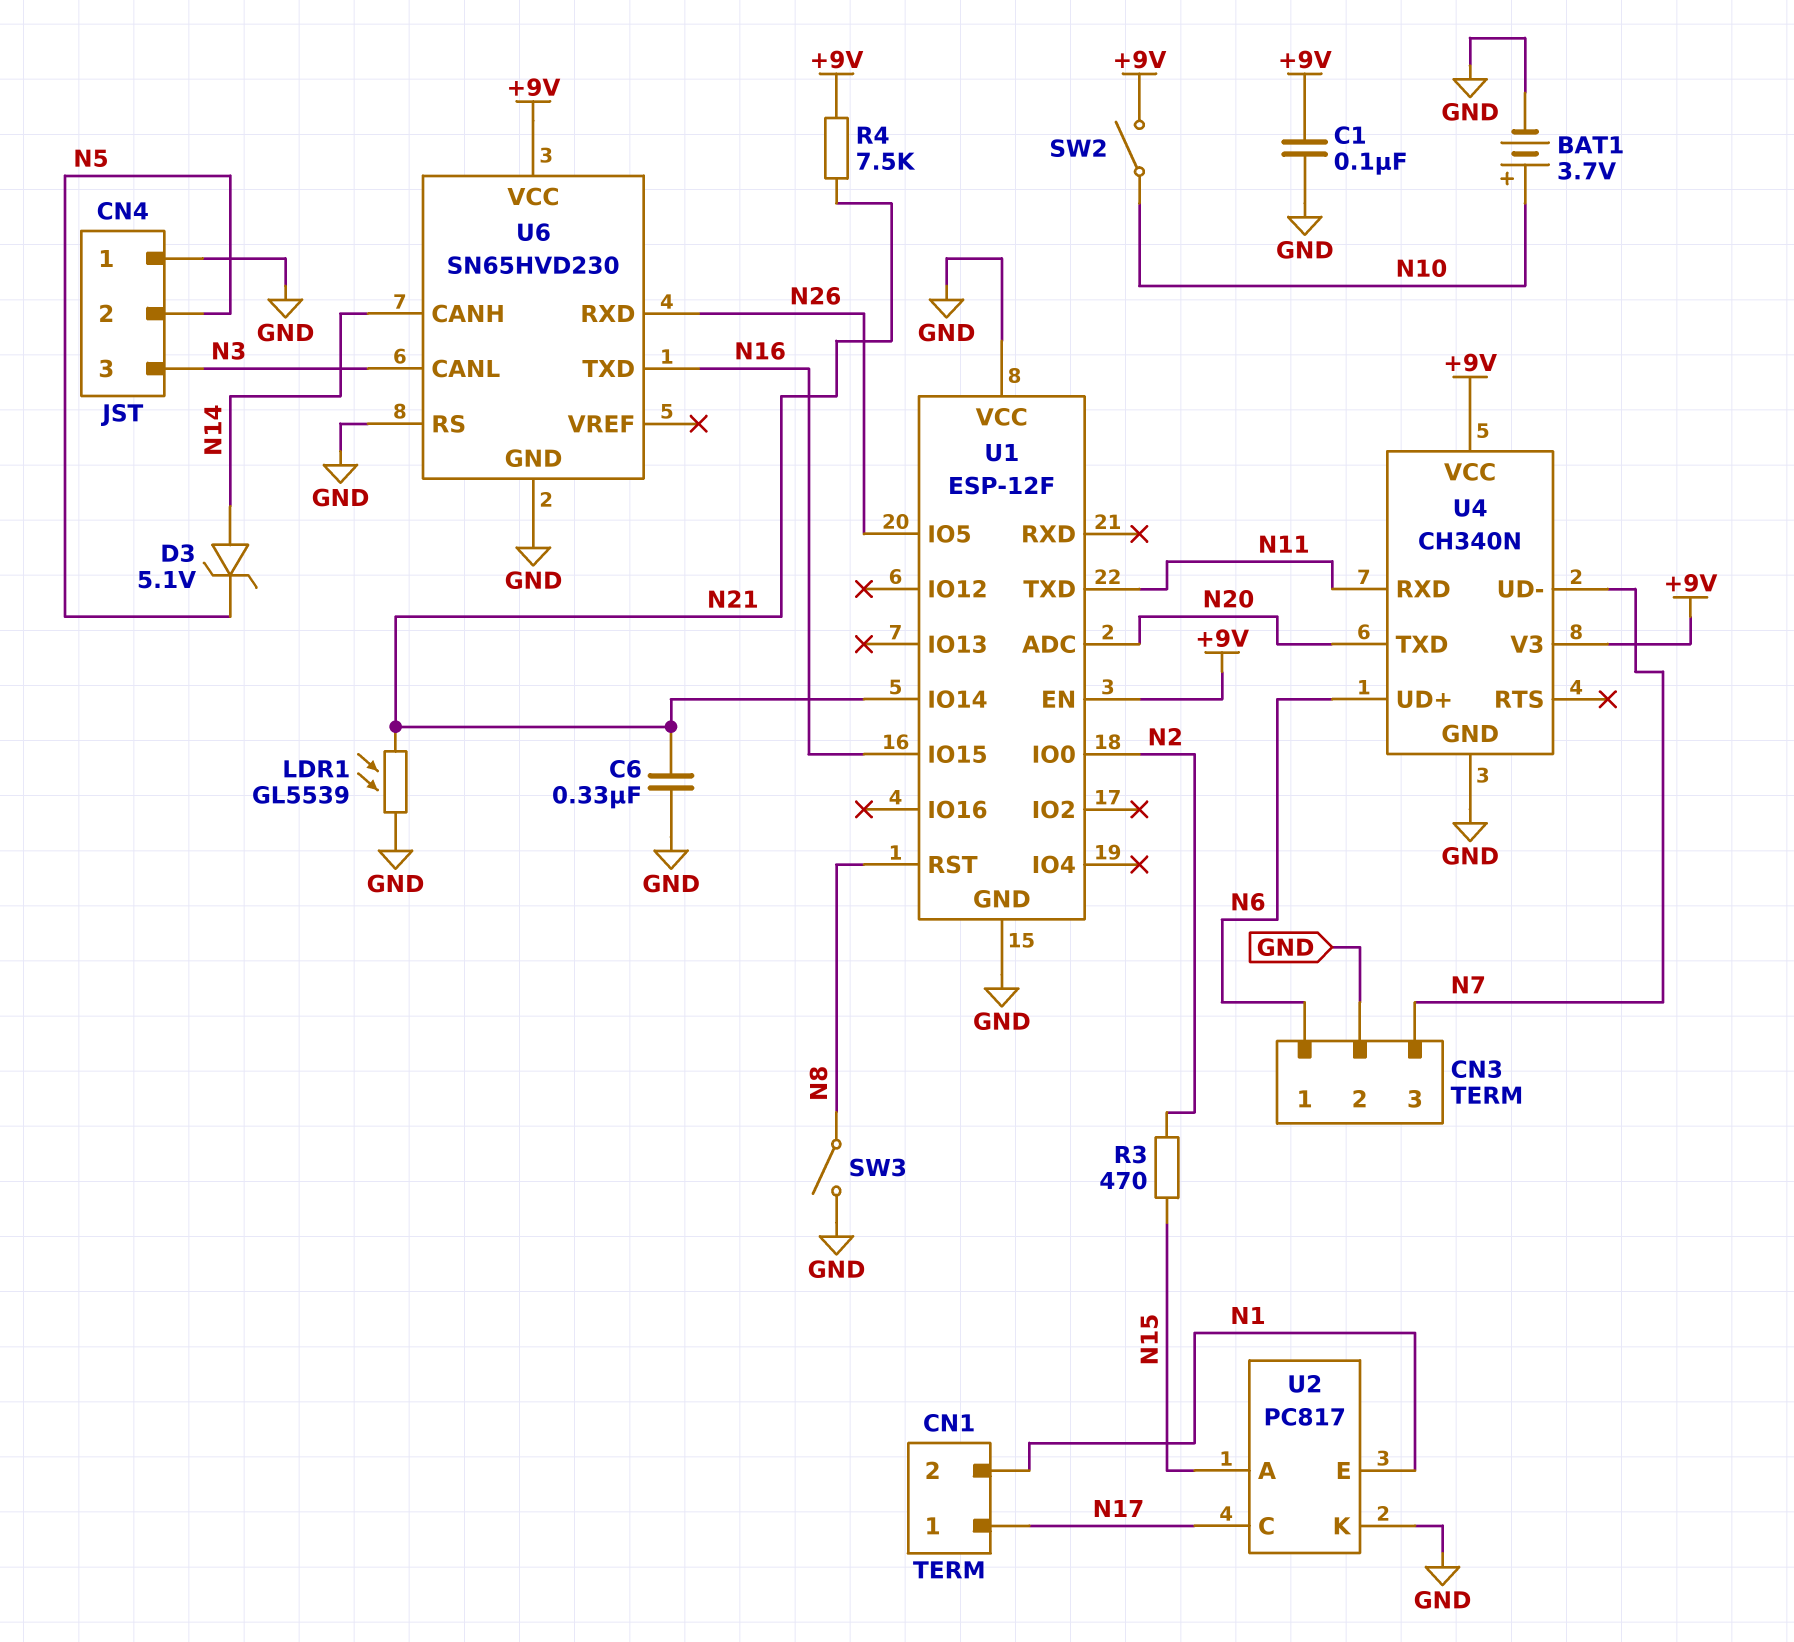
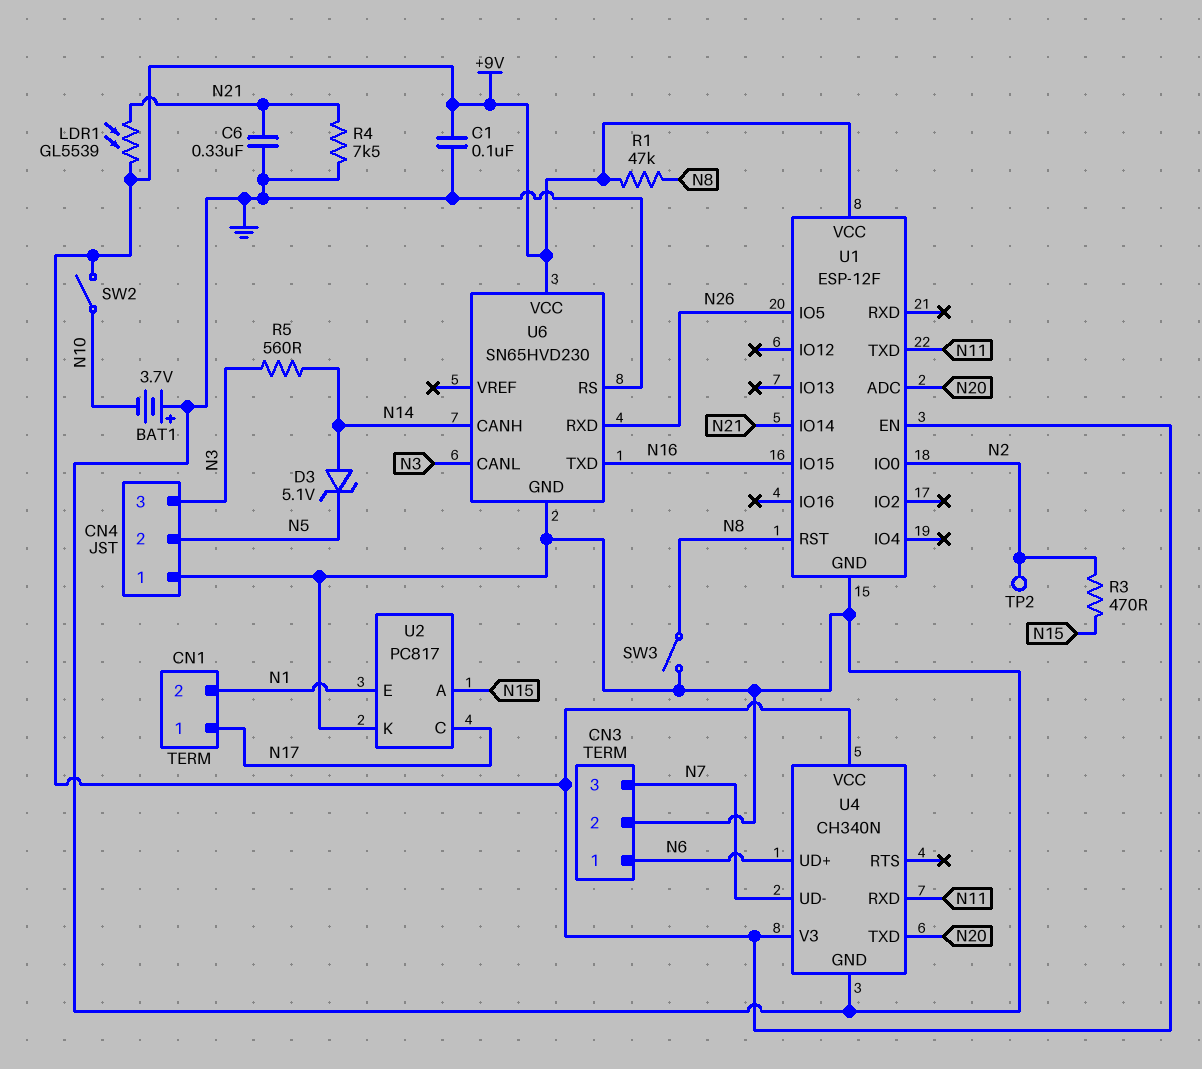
BAT1: 3.7V (plus N10, minus GND) -> 3.7V (plus GND, minus N10)
LDR1: GL5539 (GND, N21) -> GL5539 (+9V, N21)
R1: none -> 47k (+9V, N8)
R4: 7.5k (+9V, N21) -> 7.5k (GND, N21)
R5: none -> 560 (N3, N14)
TP2: none -> test point (N2)
U1 pin VCC: GND -> +9V

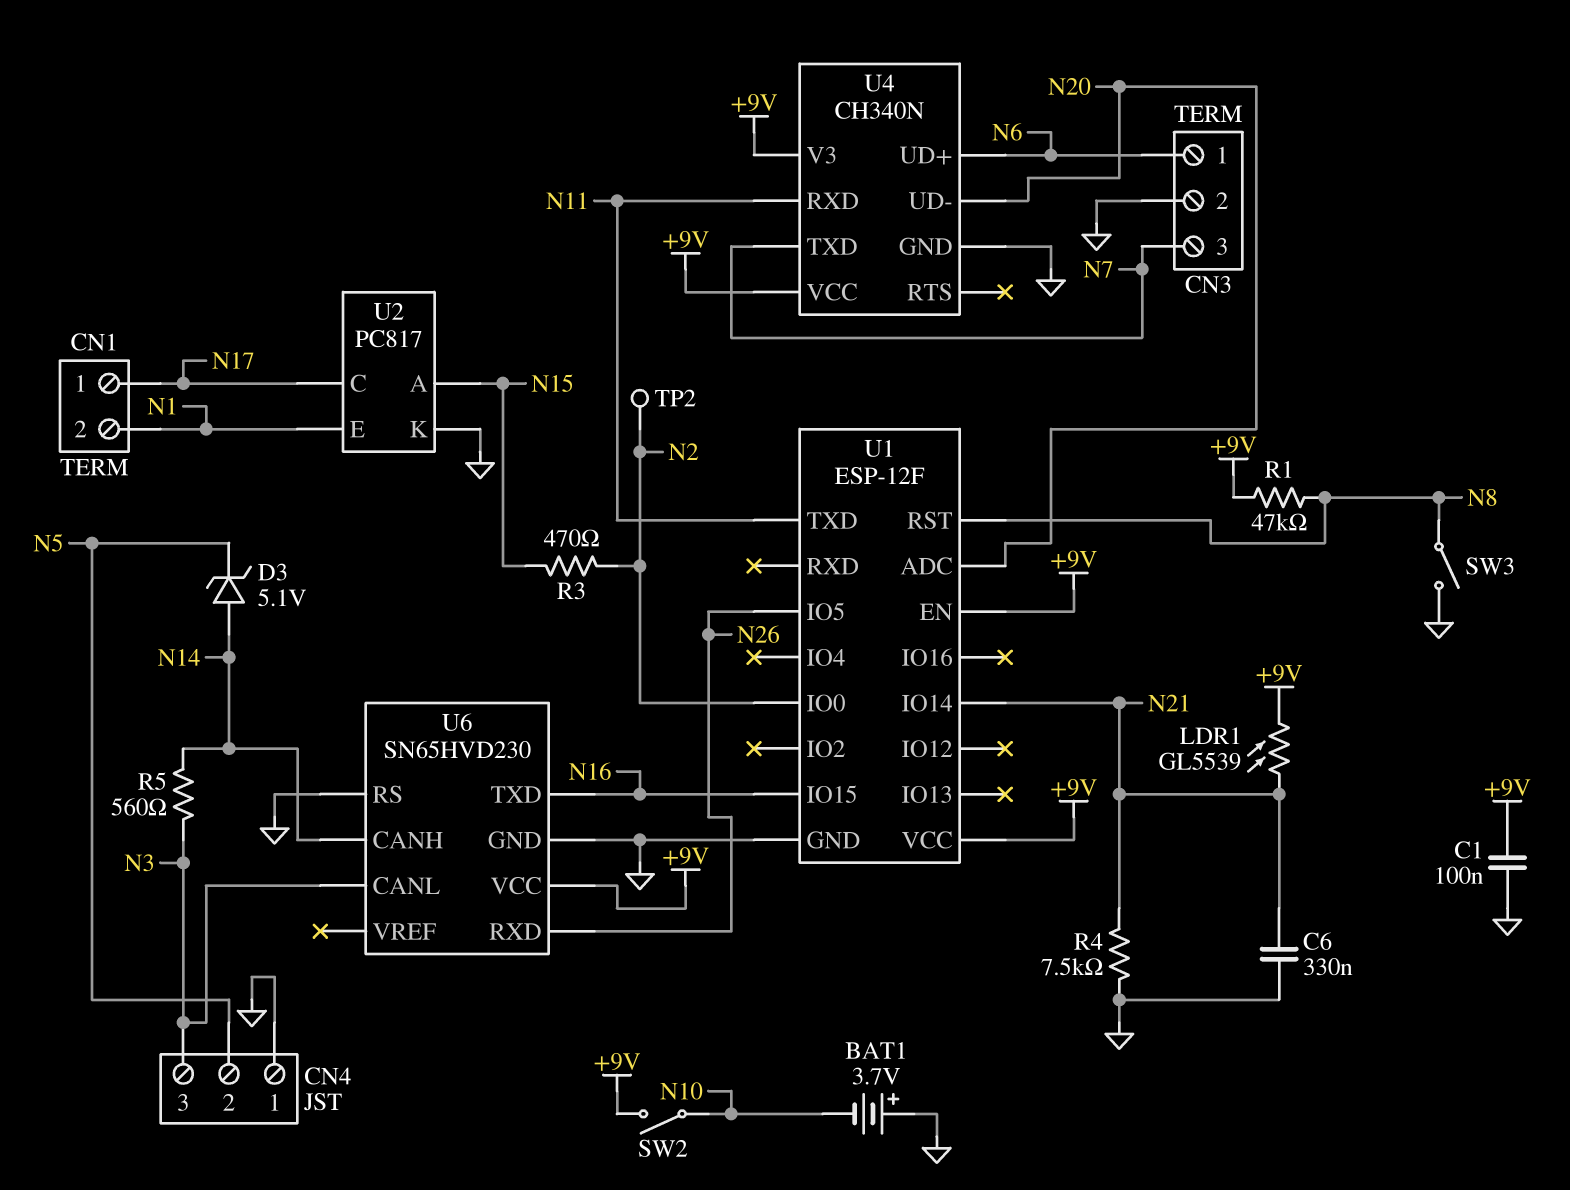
U4 pin TXD: N20 -> N7
U4 pin UD-: N7 -> N20

